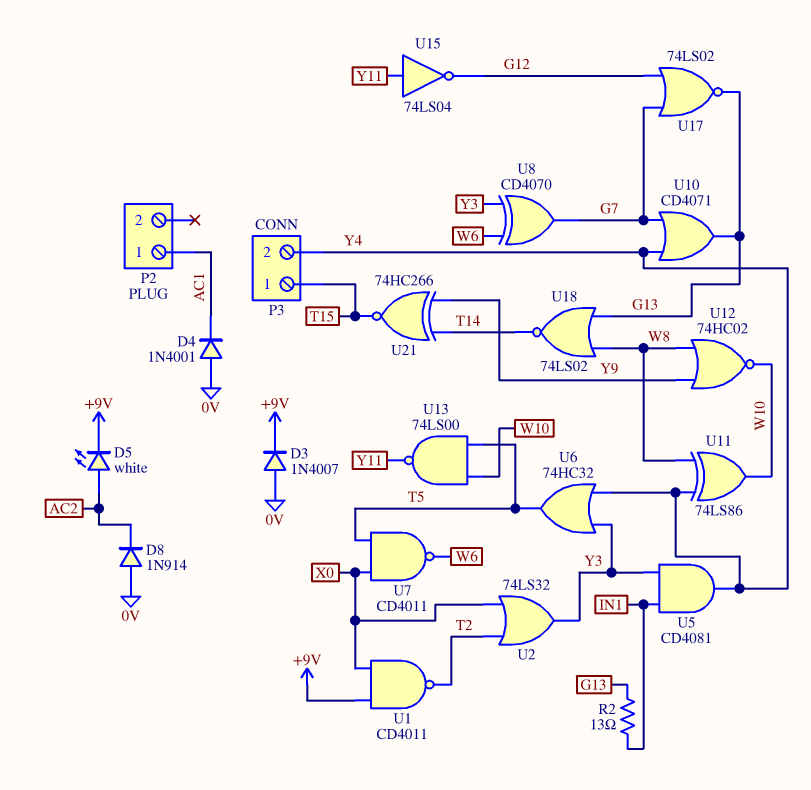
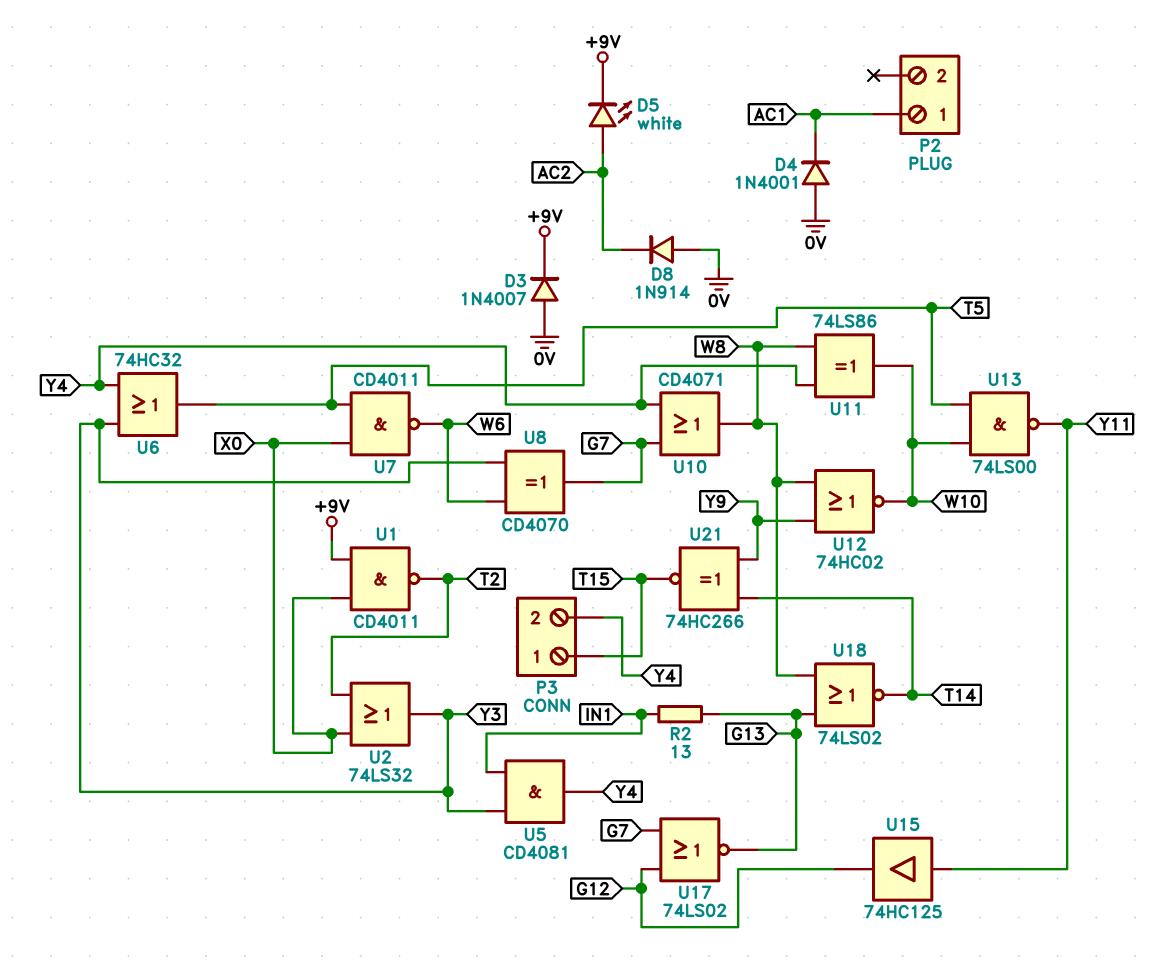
U10: OR CD4071 (in G7, in Y4, out G13) -> OR CD4071 (in G7, in Y4, out W8)
U15: NOT 74LS04 (in Y11, out G12) -> buffer 74HC125 (in Y11, out G12)

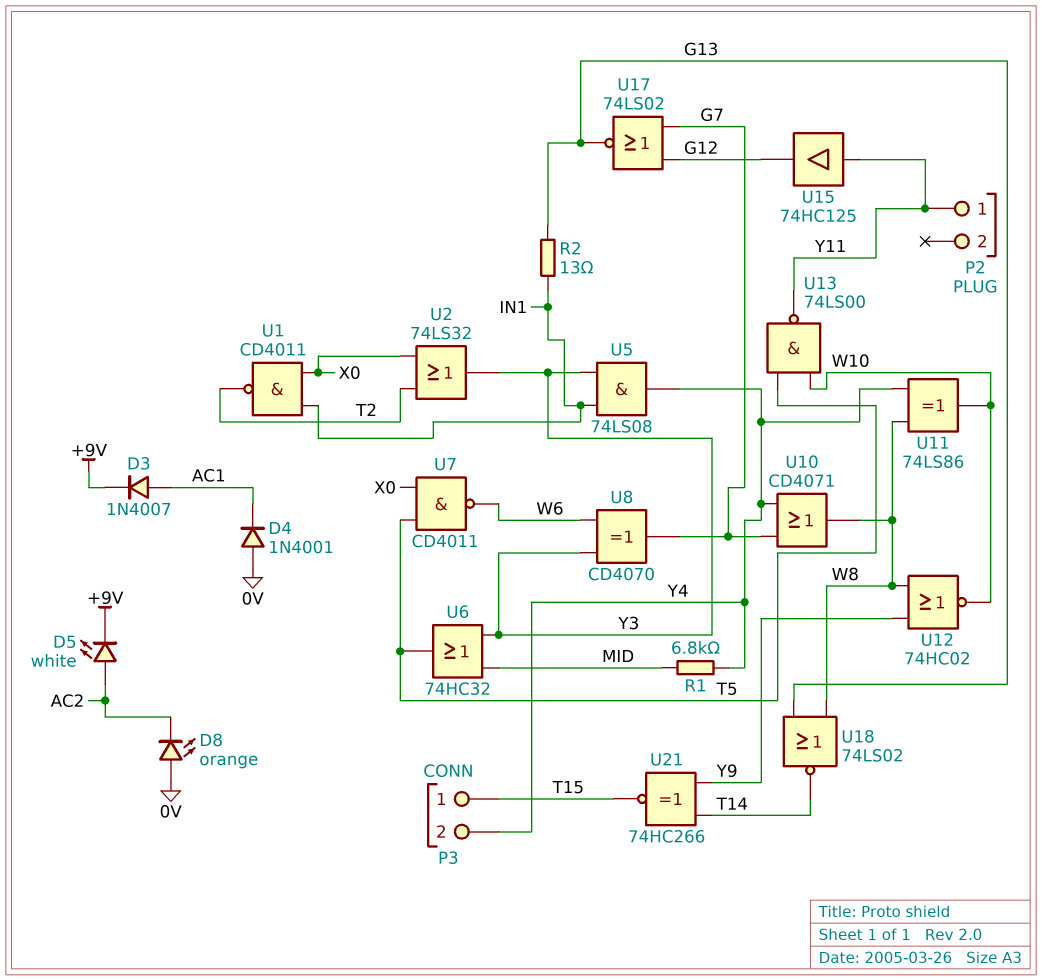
D3: diode 1N4007 (A 0V, K +9V) -> diode 1N4007 (A AC1, K +9V)
D8: diode 1N914 (A 0V, K AC2) -> LED orange (A 0V, K AC2)
P2 pin 1: AC1 -> Y11
R1: none -> 6.8k (MID, Y4)
U1: NAND CD4011 (in +9V, in X0, out T2) -> NAND CD4011 (in IN1, in X0, out T2)
U5: AND CD4081 (in IN1, in Y3, out Y4) -> AND 74LS08 (in IN1, in Y3, out Y4)
U6: OR 74HC32 (in Y3, in Y4, out T5) -> OR 74HC32 (in MID, in Y3, out T5)

